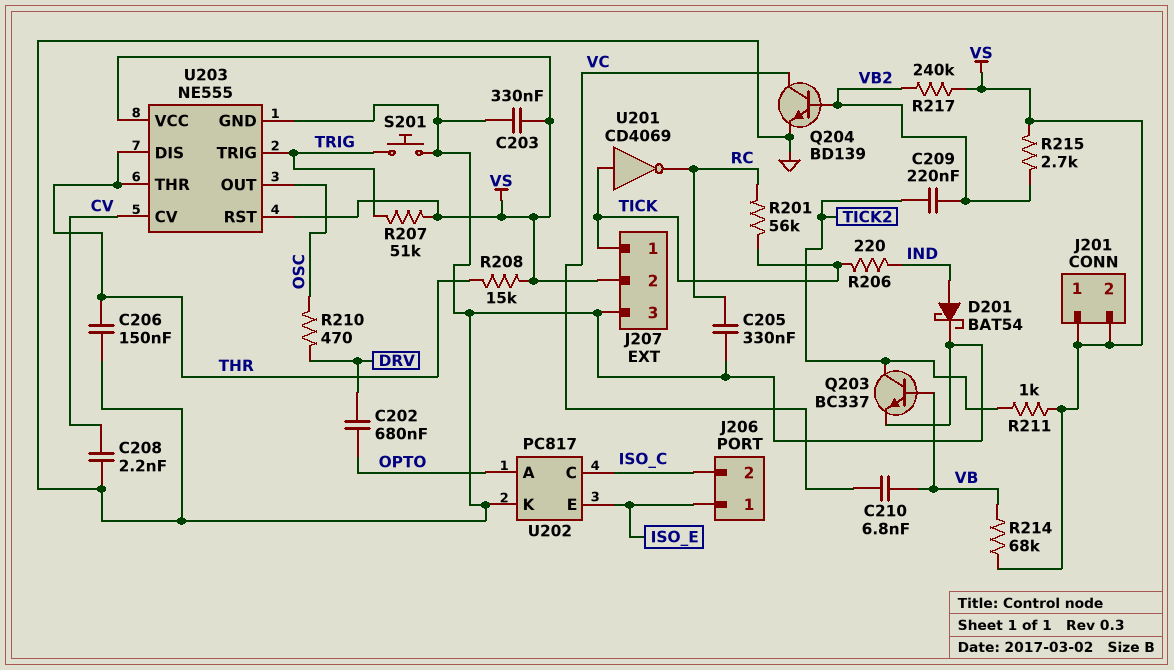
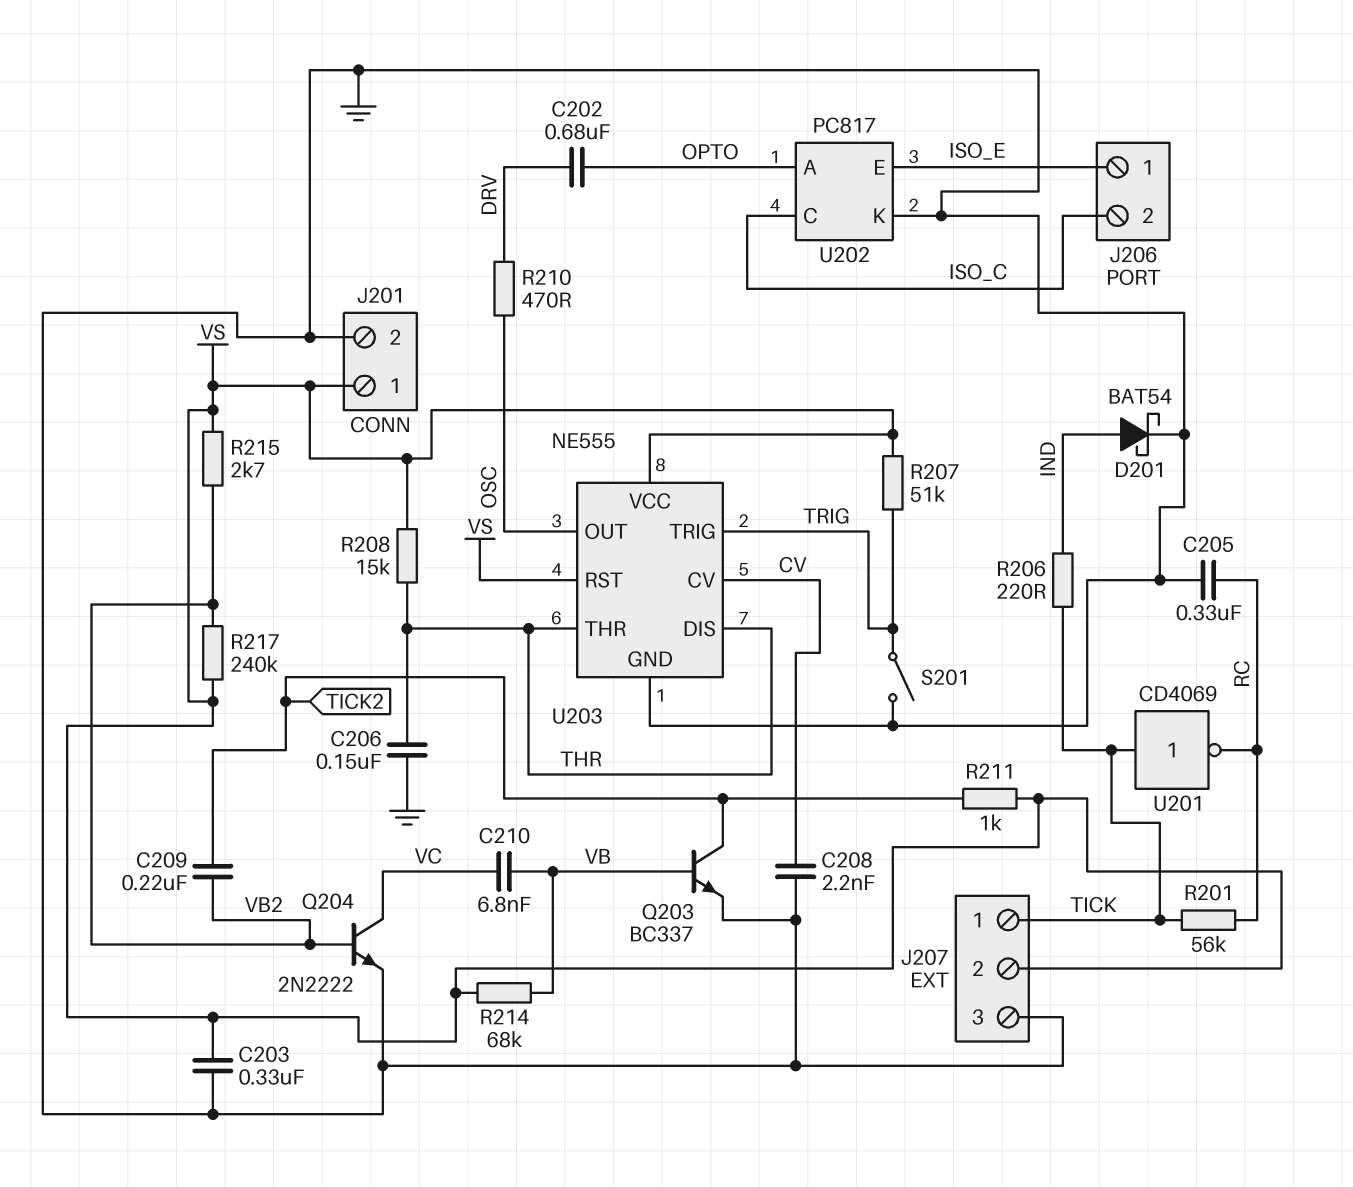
J201 pin 2: VS -> GND
Q204: NPN BD139 (B VB2, C VC, E GND) -> NPN 2N2222 (B VB2, C VC, E GND)
S201: button (GND, TRIG) -> switch (GND, TRIG)

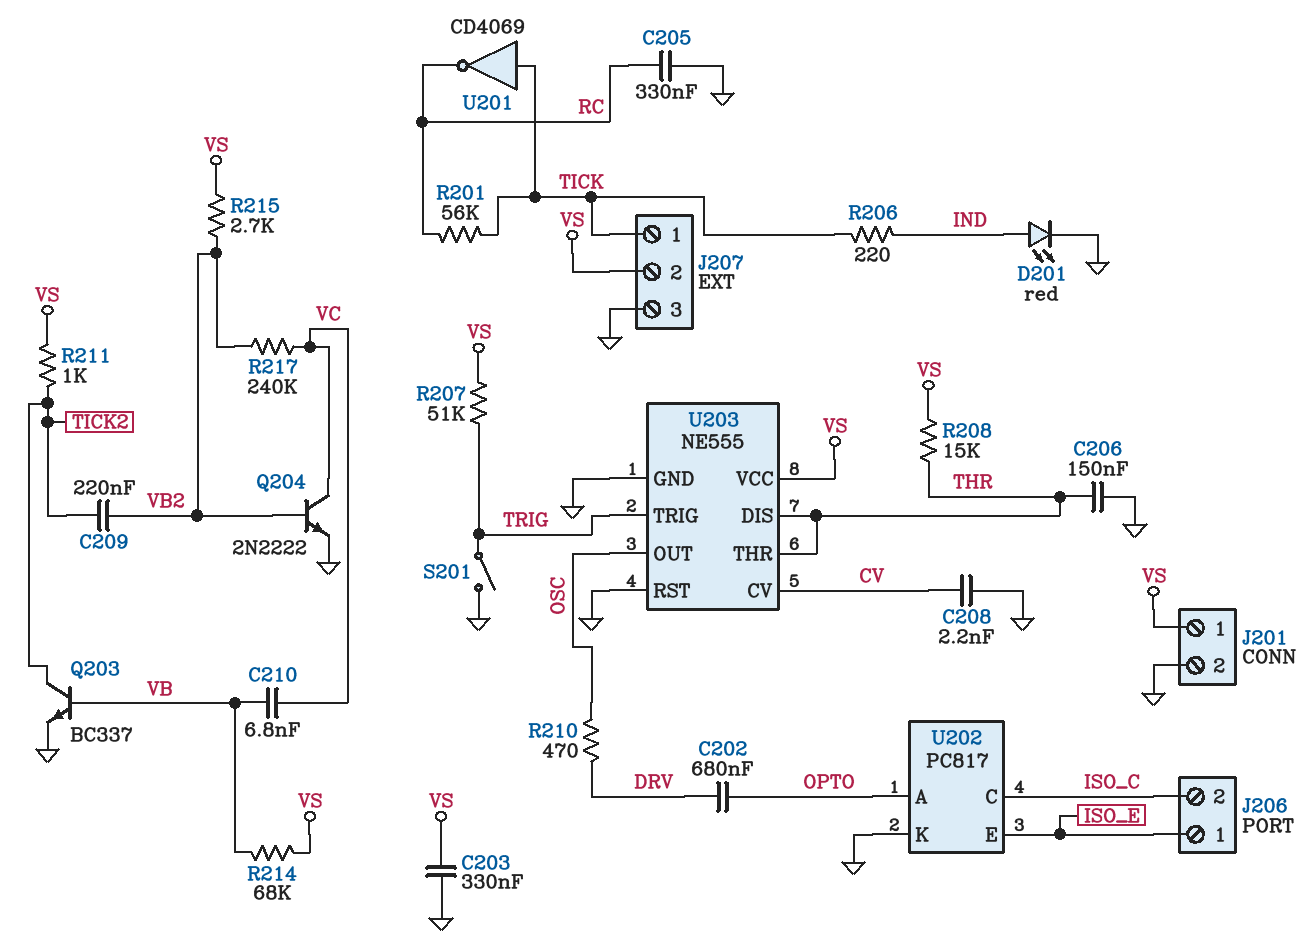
D201: schottky BAT54 (A IND, K GND) -> LED red (A IND, K GND)
R217: 240k (VB2, VS) -> 240k (VB2, VC)
U203 pin RST: VS -> GND

